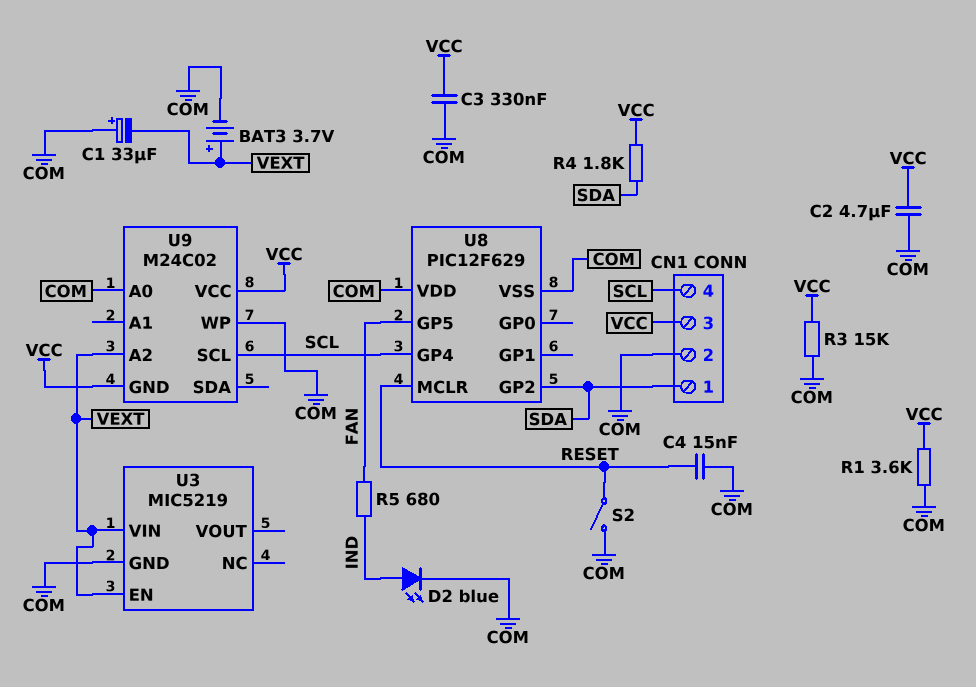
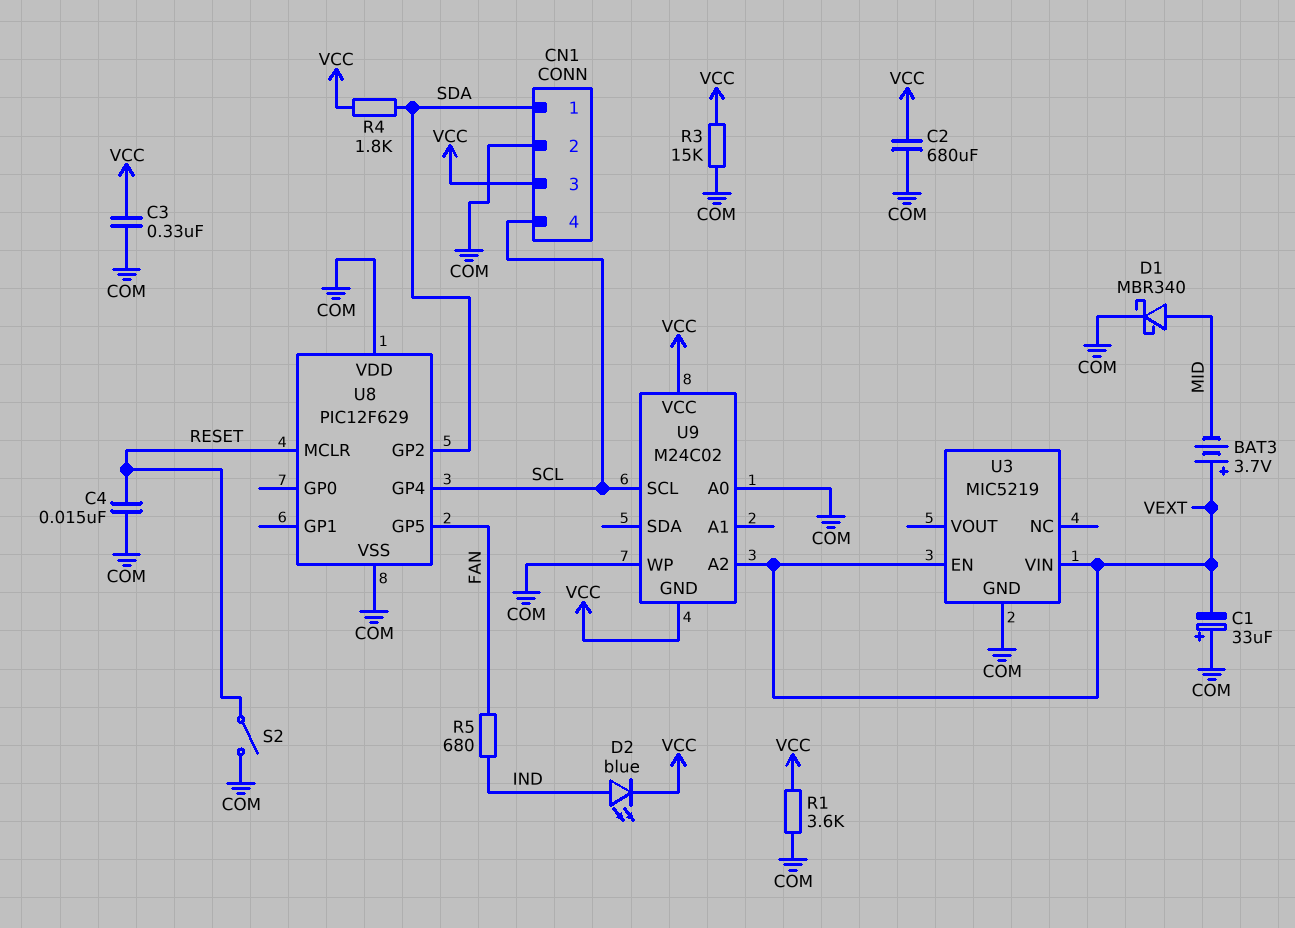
BAT3: 3.7V (plus VEXT, minus COM) -> 3.7V (plus VEXT, minus MID)
C2: 4.7uF (COM, VCC) -> 680uF (COM, VCC)
D1: none -> schottky MBR340 (A MID, K COM)
D2: LED blue (A IND, K COM) -> LED blue (A IND, K VCC)

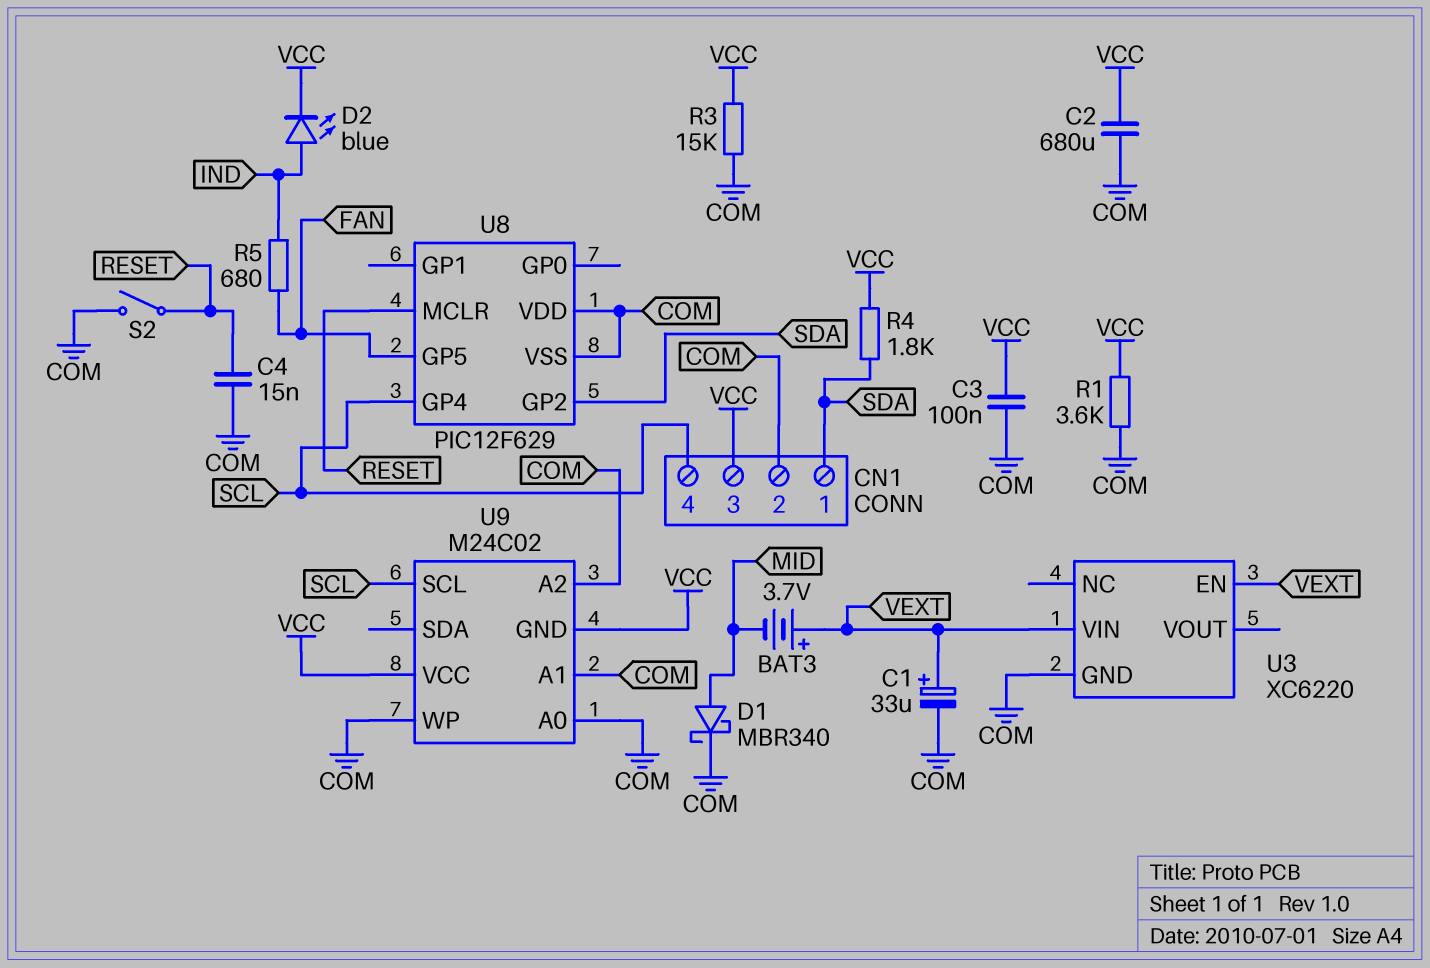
C1: 33uF (plus COM, minus VEXT) -> 33uF (plus VEXT, minus COM)
C3: 330nF (COM, VCC) -> 100nF (COM, VCC)
U3: MIC5219 -> XC6220
U9 pin A1: none -> COM
U9 pin A2: VEXT -> COM

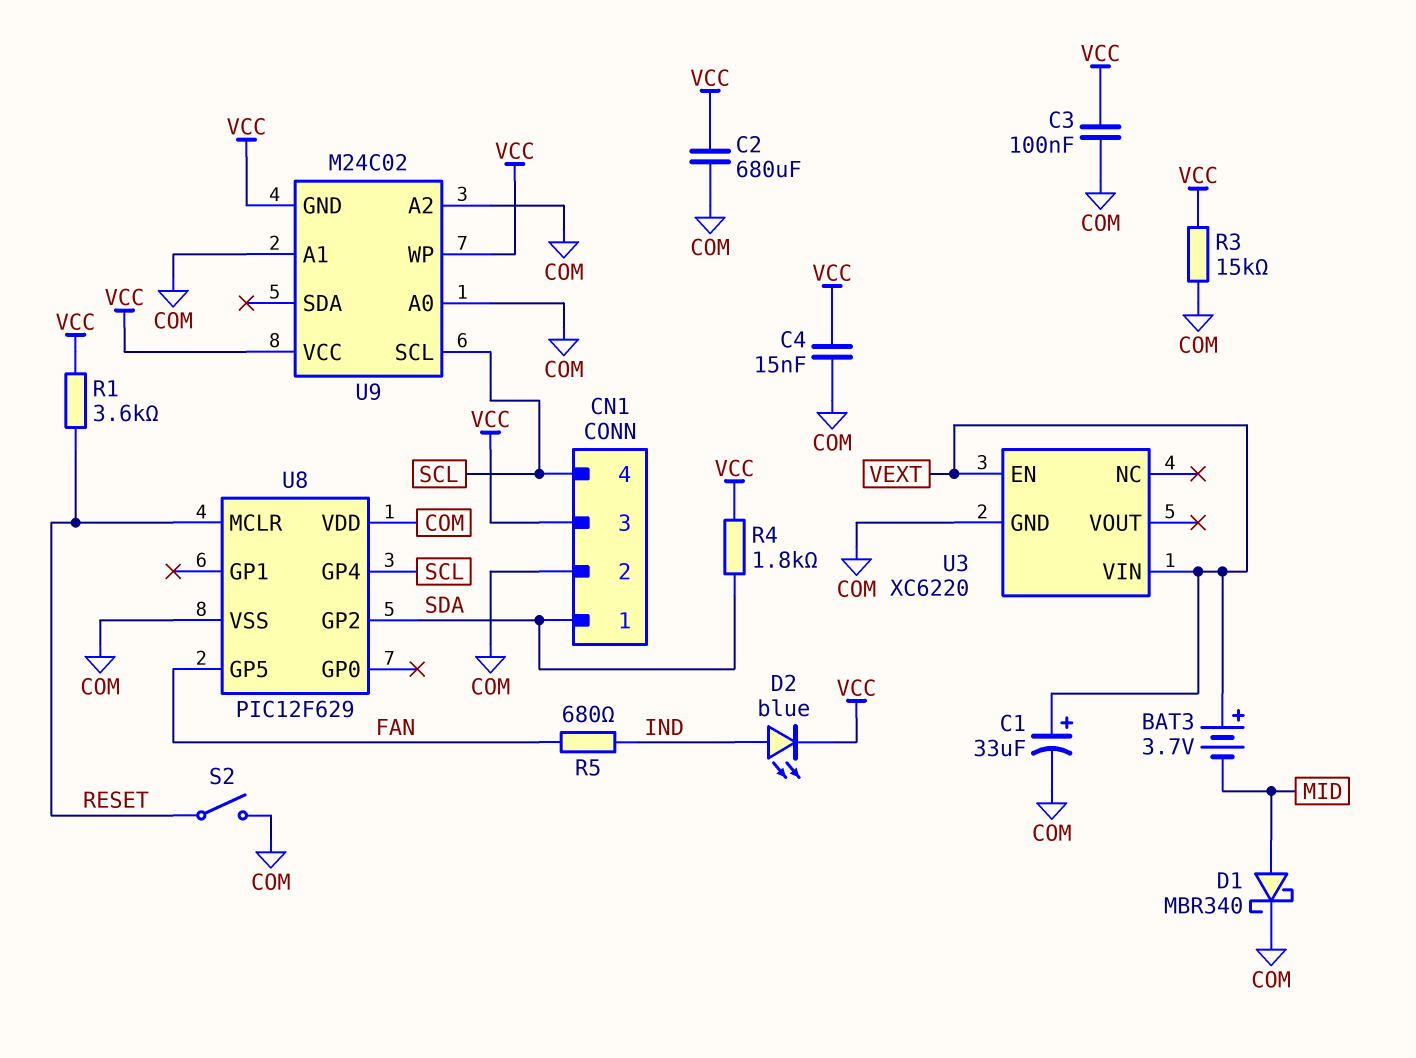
C4: 15nF (COM, RESET) -> 15nF (COM, VCC)
R1: 3.6k (COM, VCC) -> 3.6k (RESET, VCC)
U9 pin WP: COM -> VCC

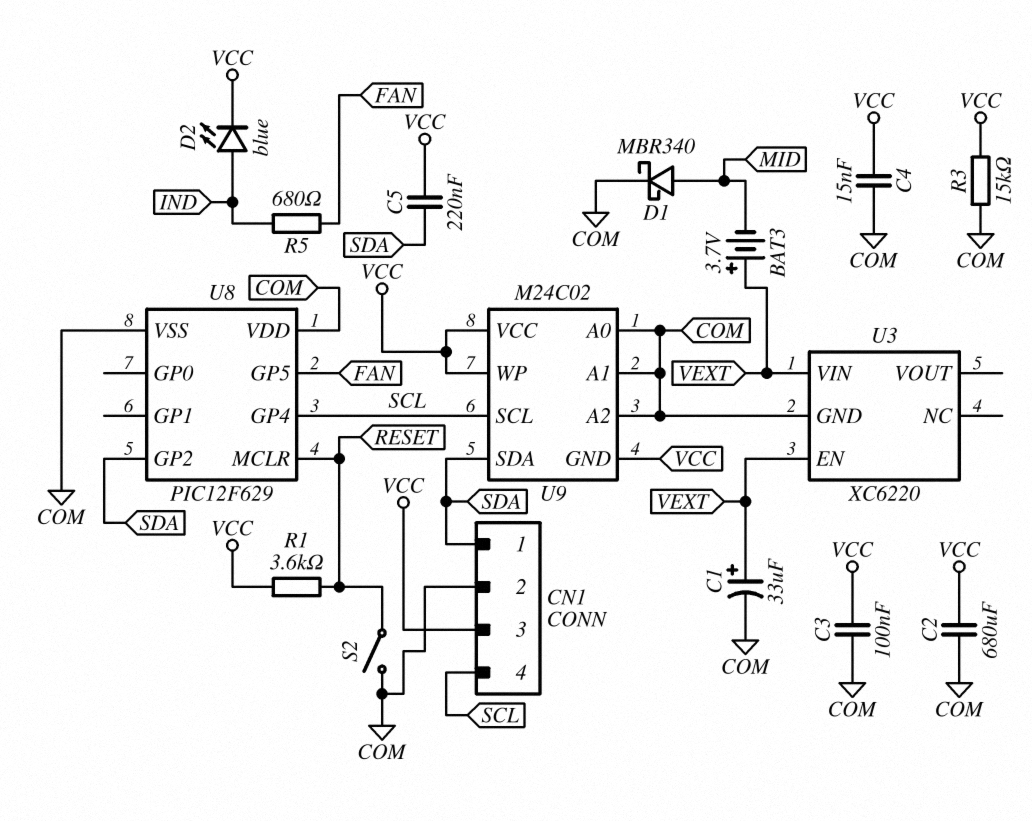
C5: none -> 220nF (SDA, VCC)
R4: 1.8k (SDA, VCC) -> none
U9 pin SDA: none -> SDA

